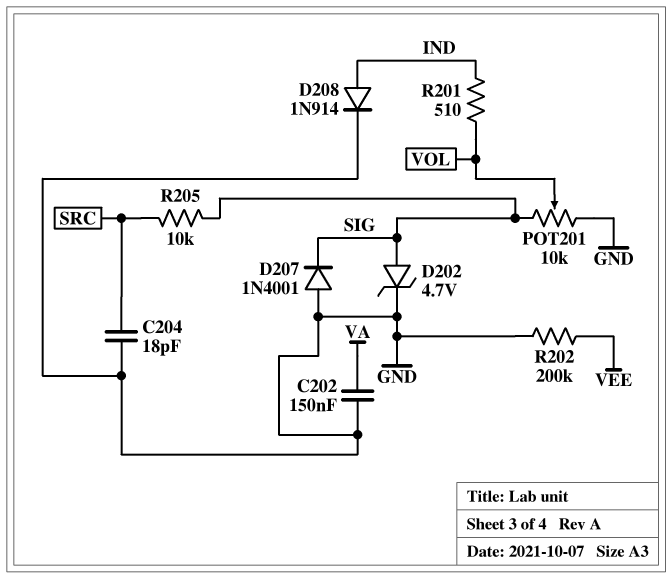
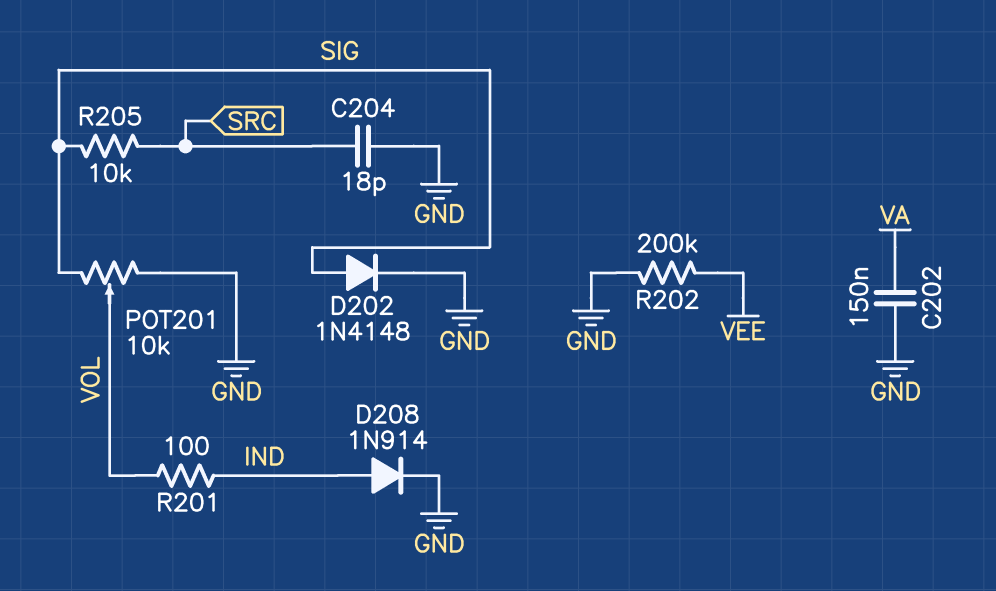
D202: zener 4.7V (A SIG, K GND) -> diode 1N4148 (A SIG, K GND)
D207: diode 1N4001 (A GND, K SIG) -> none
R201: 510 (IND, VOL) -> 100 (IND, VOL)

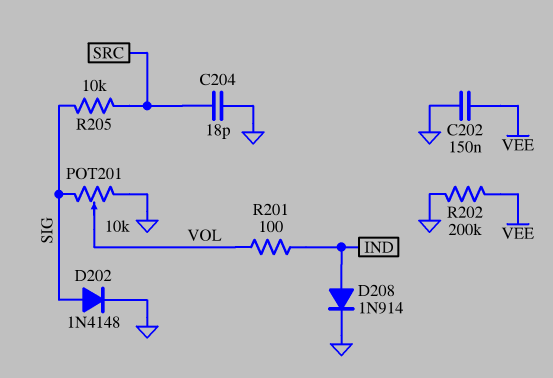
C202: 150nF (GND, VA) -> 150nF (GND, VEE)

